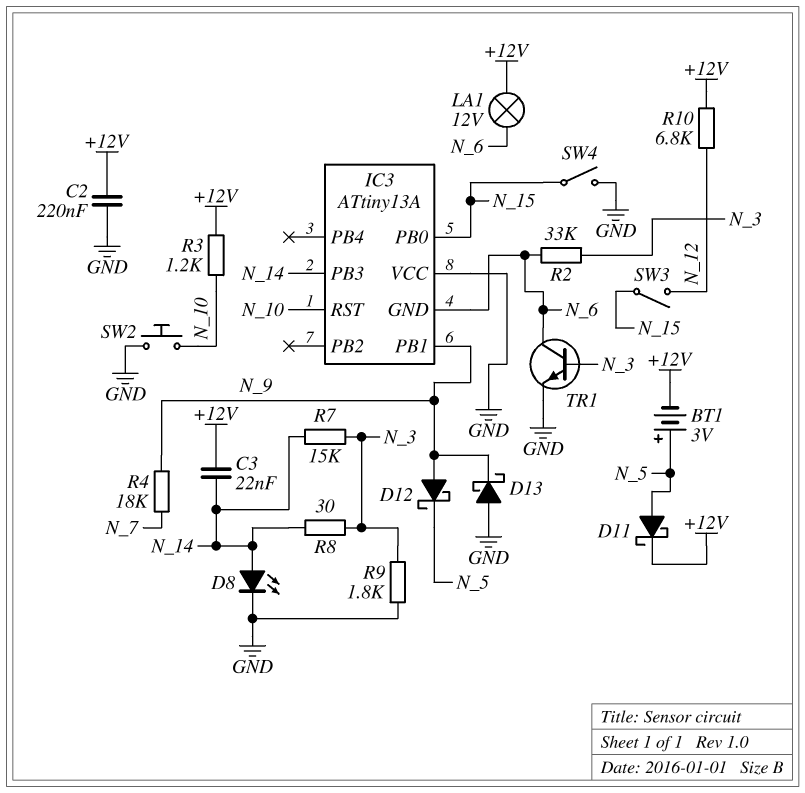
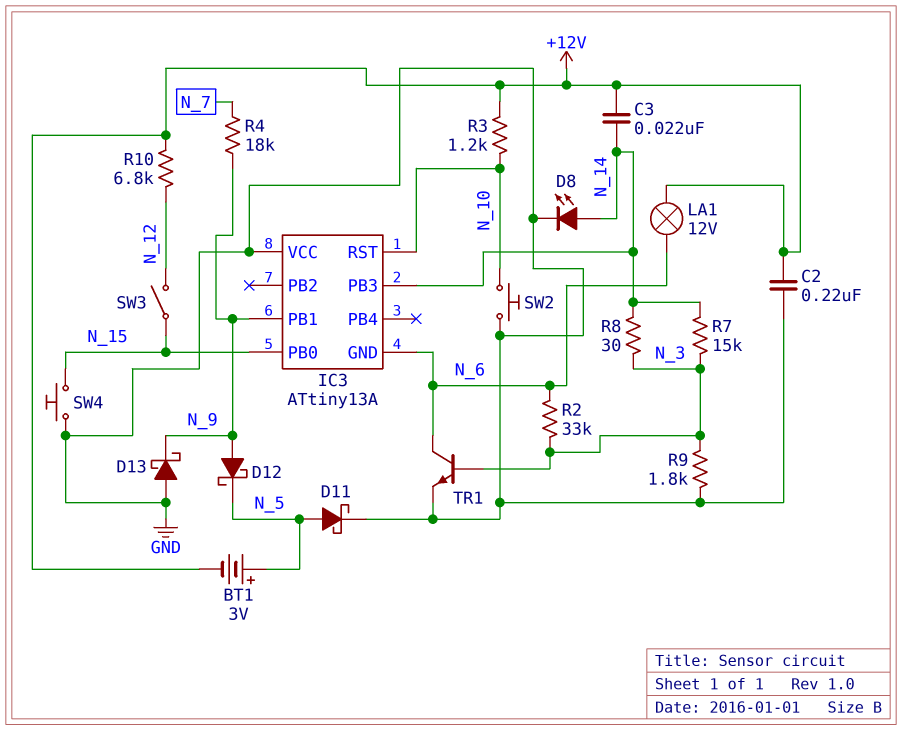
D11: schottky (A N_5, K +12V) -> schottky (A N_5, K GND)
SW4: switch (GND, N_15) -> button (GND, N_15)

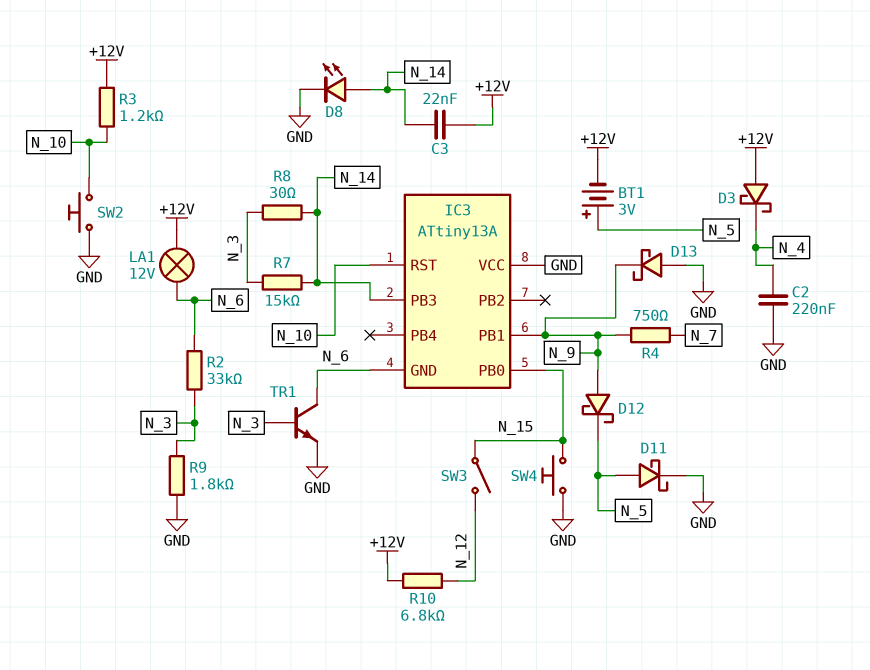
C2: 220nF (+12V, GND) -> 220nF (GND, N_4)
D3: none -> schottky (A +12V, K N_4)
R4: 18k (N_7, N_9) -> 750 (N_7, N_9)

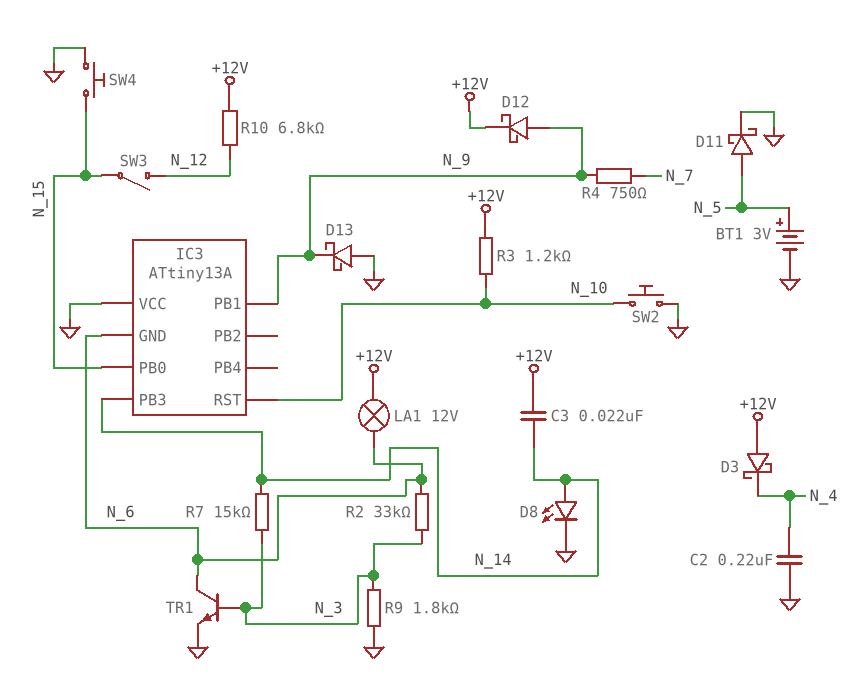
BT1: 3V (plus N_5, minus +12V) -> 3V (plus N_5, minus GND)
D12: schottky (A N_9, K N_5) -> schottky (A N_9, K +12V)
R8: 30 (N_3, N_14) -> none

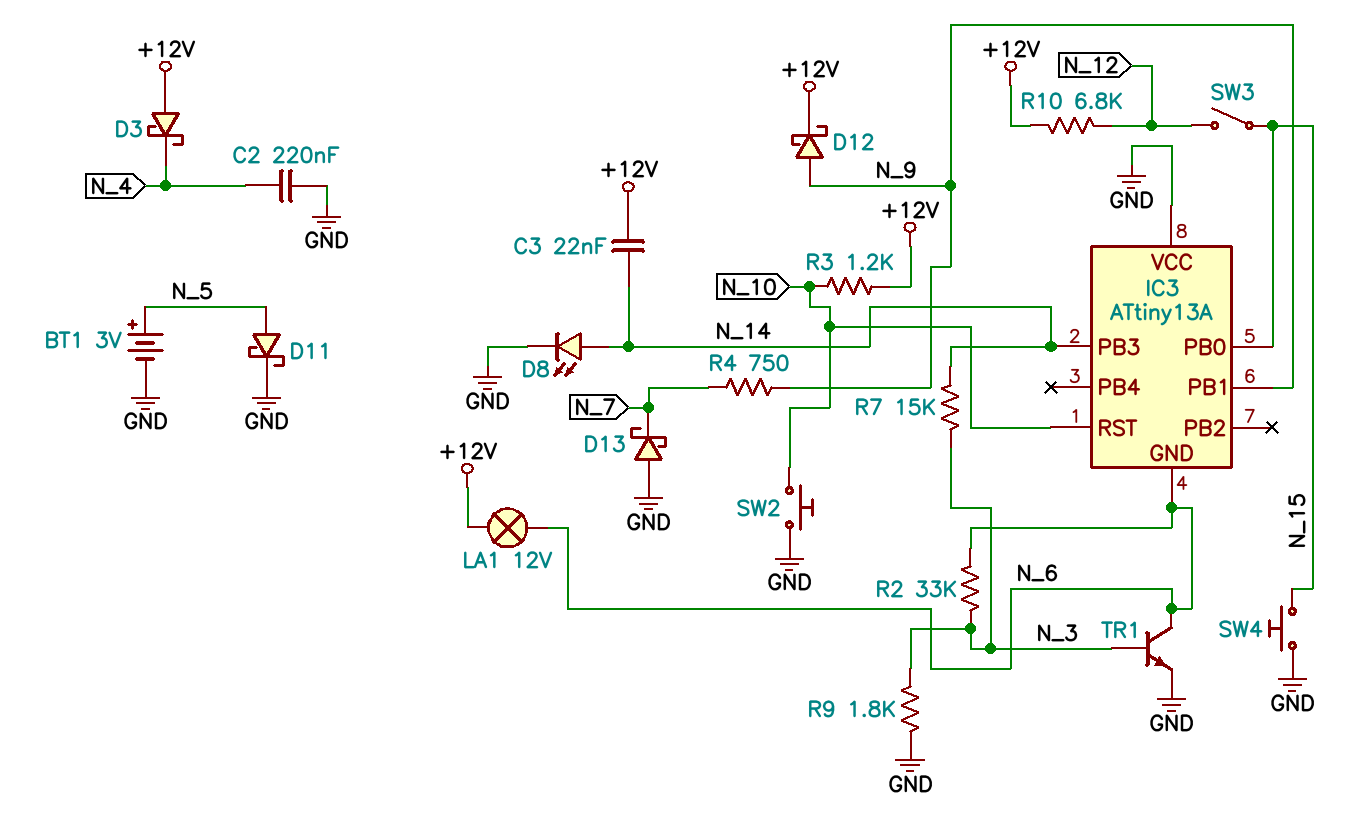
D13: schottky (A GND, K N_9) -> schottky (A GND, K N_7)

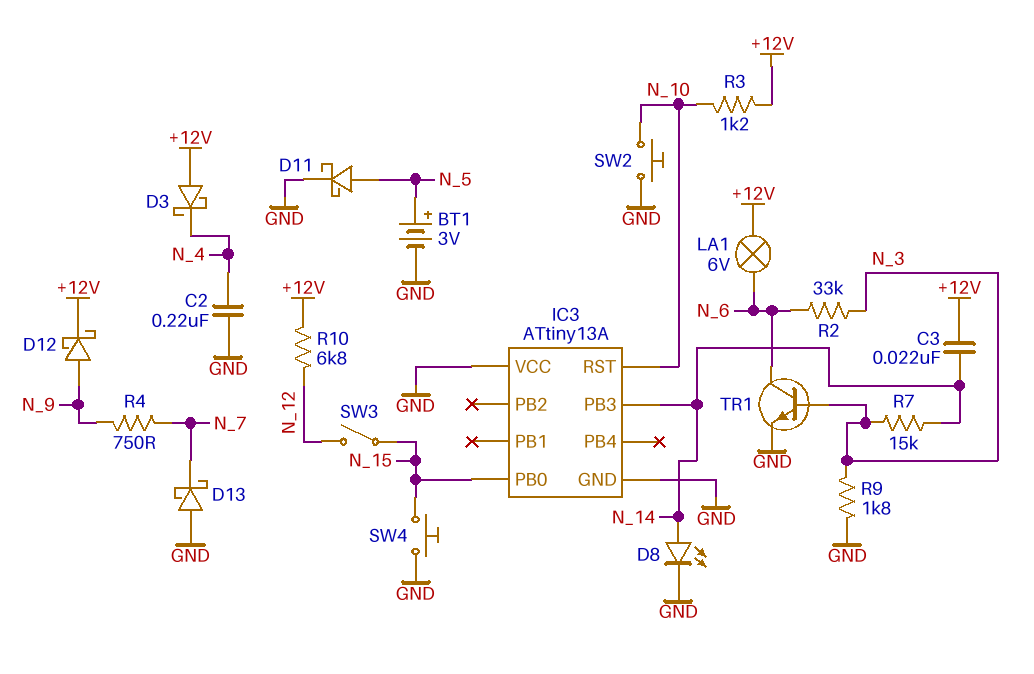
IC3 pin GND: N_6 -> GND
IC3 pin PB1: N_9 -> none
LA1: lamp 12V (+12V, N_6) -> lamp 6V (+12V, N_6)

